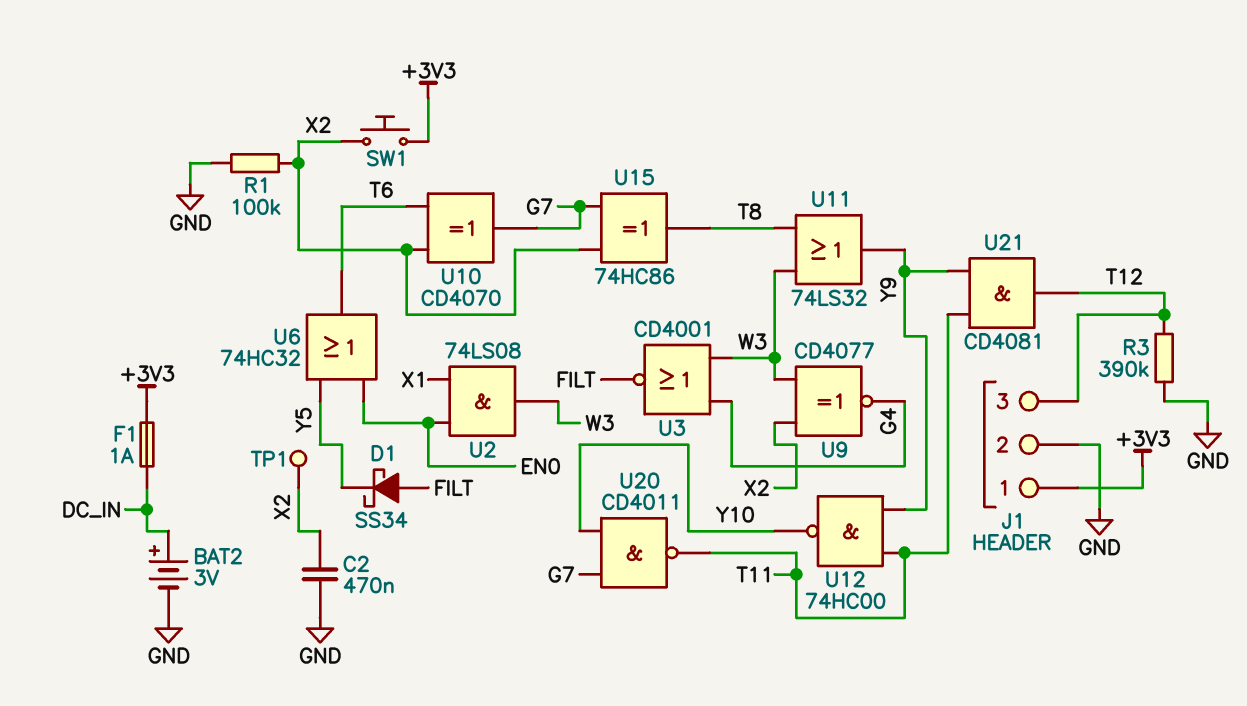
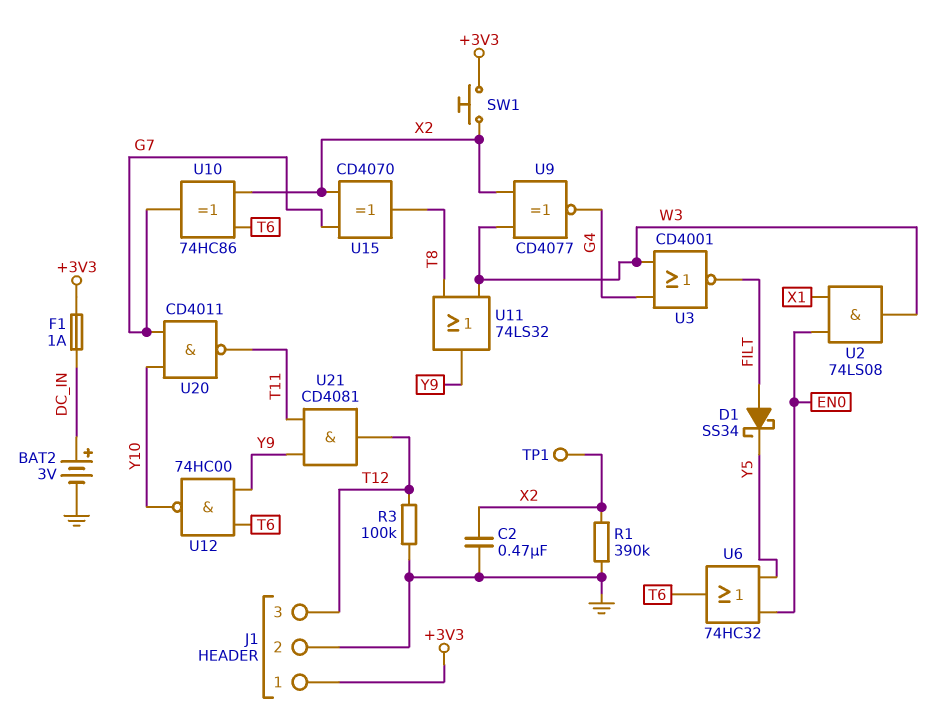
R1: 100k (GND, X2) -> 390k (GND, X2)
R3: 390k (GND, T12) -> 100k (GND, T12)
U10: XOR CD4070 (in T6, in X2, out G7) -> XOR 74HC86 (in T6, in X2, out G7)
U12: NAND 74HC00 (in T11, in Y9, out Y10) -> NAND 74HC00 (in T6, in Y9, out Y10)
U15: XOR 74HC86 (in G7, in X2, out T8) -> XOR CD4070 (in G7, in X2, out T8)

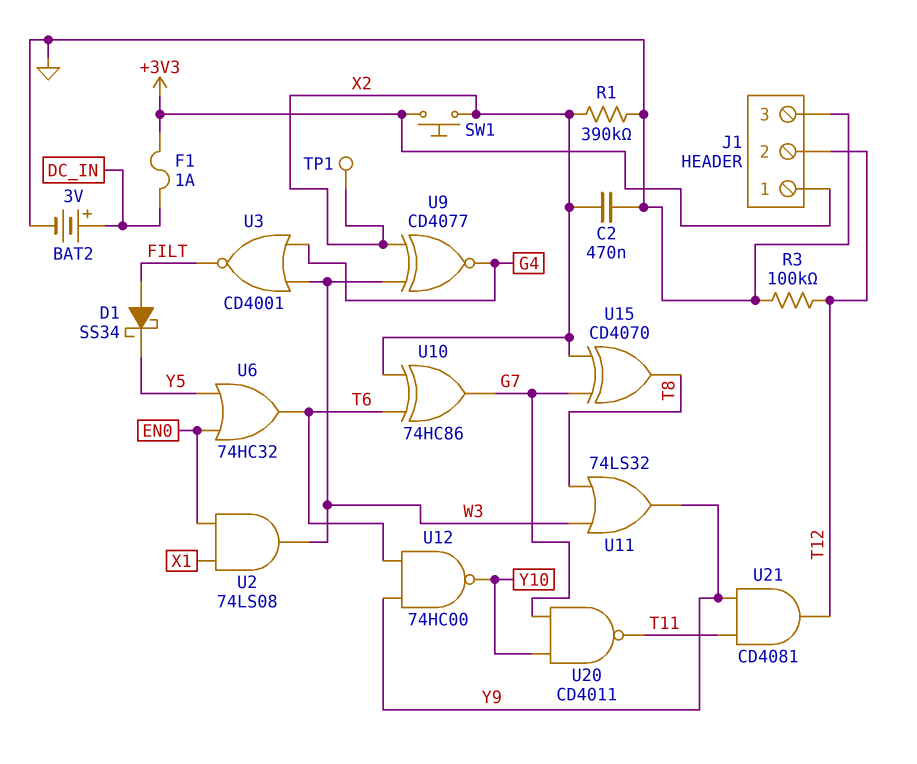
J1 pin 2: GND -> T12
J1 pin 3: T12 -> GND

